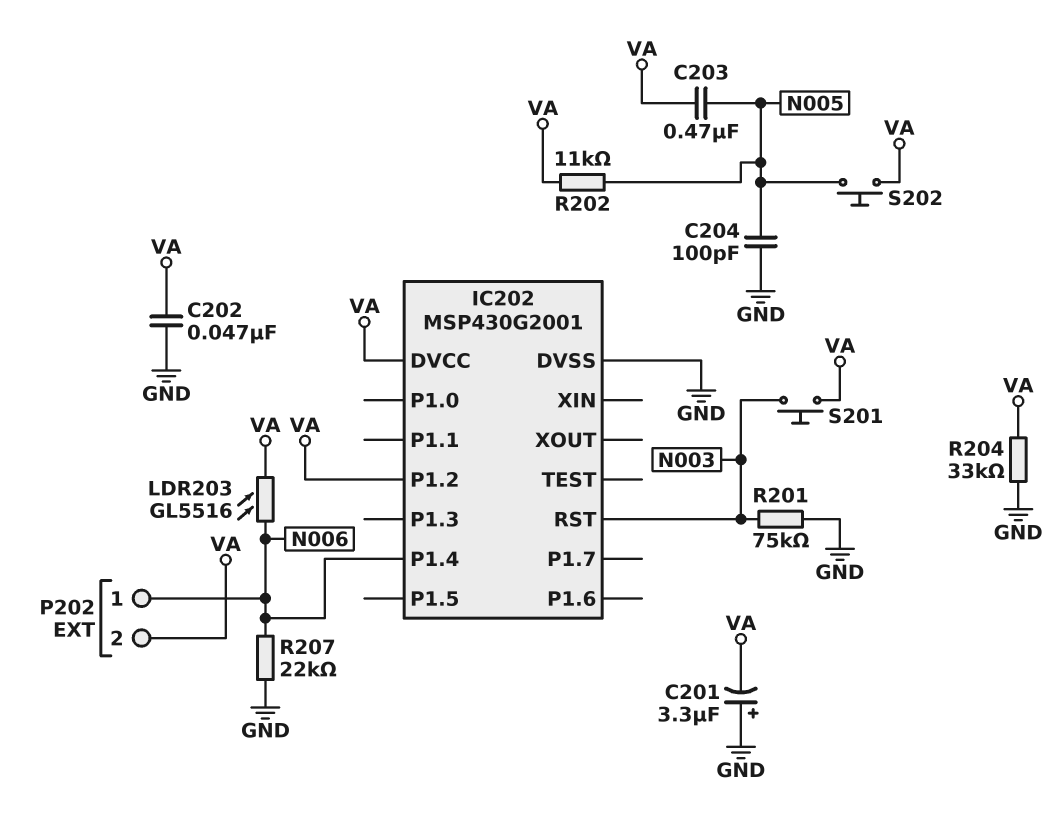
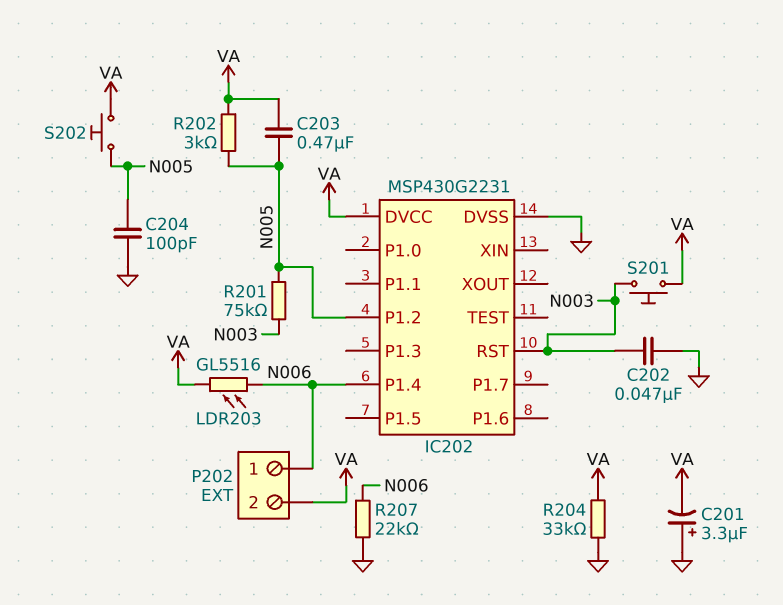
C202: 47nF (GND, VA) -> 47nF (GND, N003)
IC202: MSP430G2001 -> MSP430G2231
IC202 pin P1.2: VA -> N005
R201: 75k (GND, N003) -> 75k (N003, N005)
R202: 11k (N005, VA) -> 3k (N005, VA)

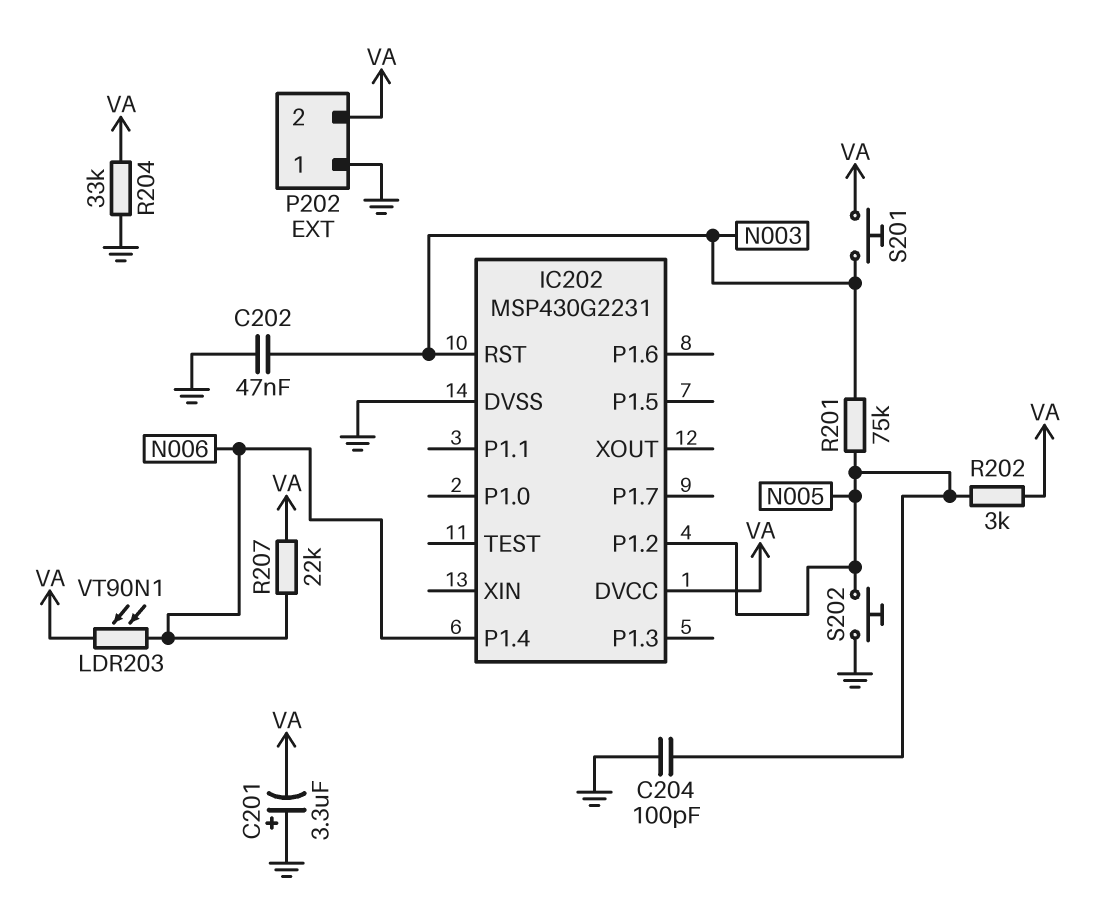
C203: 470nF (N005, VA) -> none
LDR203: GL5516 (N006, VA) -> VT90N1 (N006, VA)
P202 pin 1: N006 -> GND
R207: 22k (GND, N006) -> 22k (N006, VA)
S202: button (N005, VA) -> button (GND, N005)

